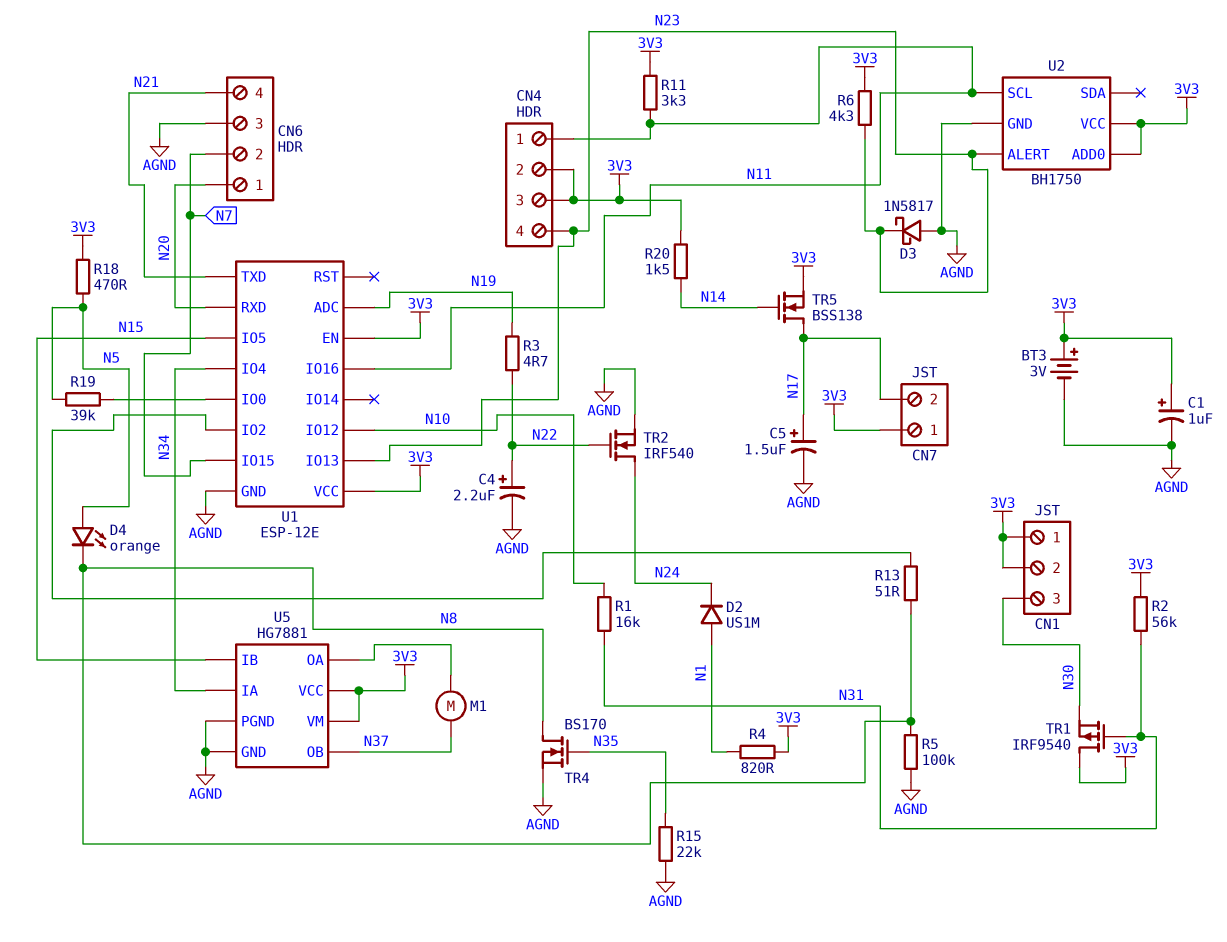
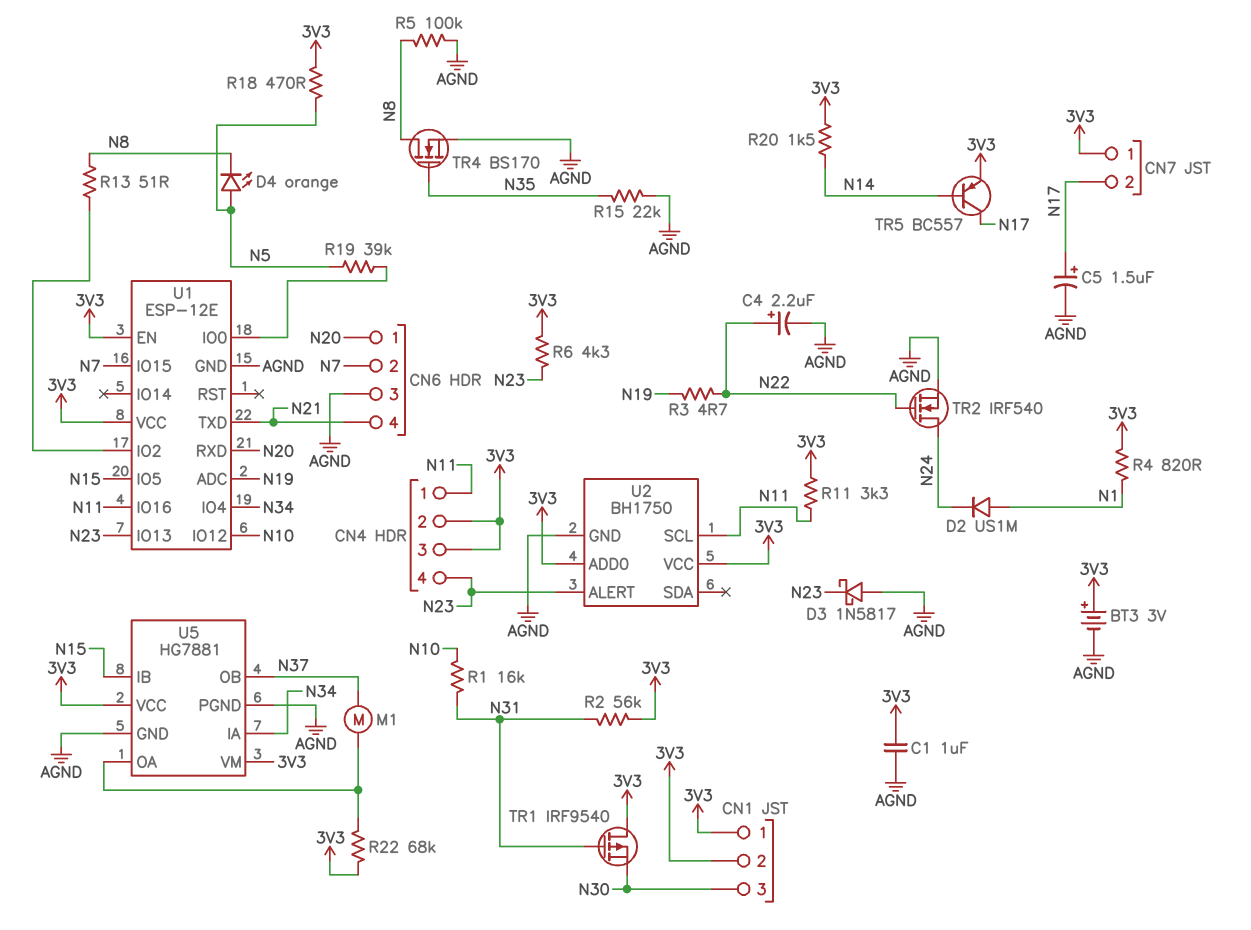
C1: 1uF (plus 3V3, minus AGND) -> 1uF (3V3, AGND)
R22: none -> 68k (3V3, U5/OA)
TR5: NMOS BSS138 (G N14, D N17, S 3V3) -> PNP BC557 (B N14, C N17, E 3V3)

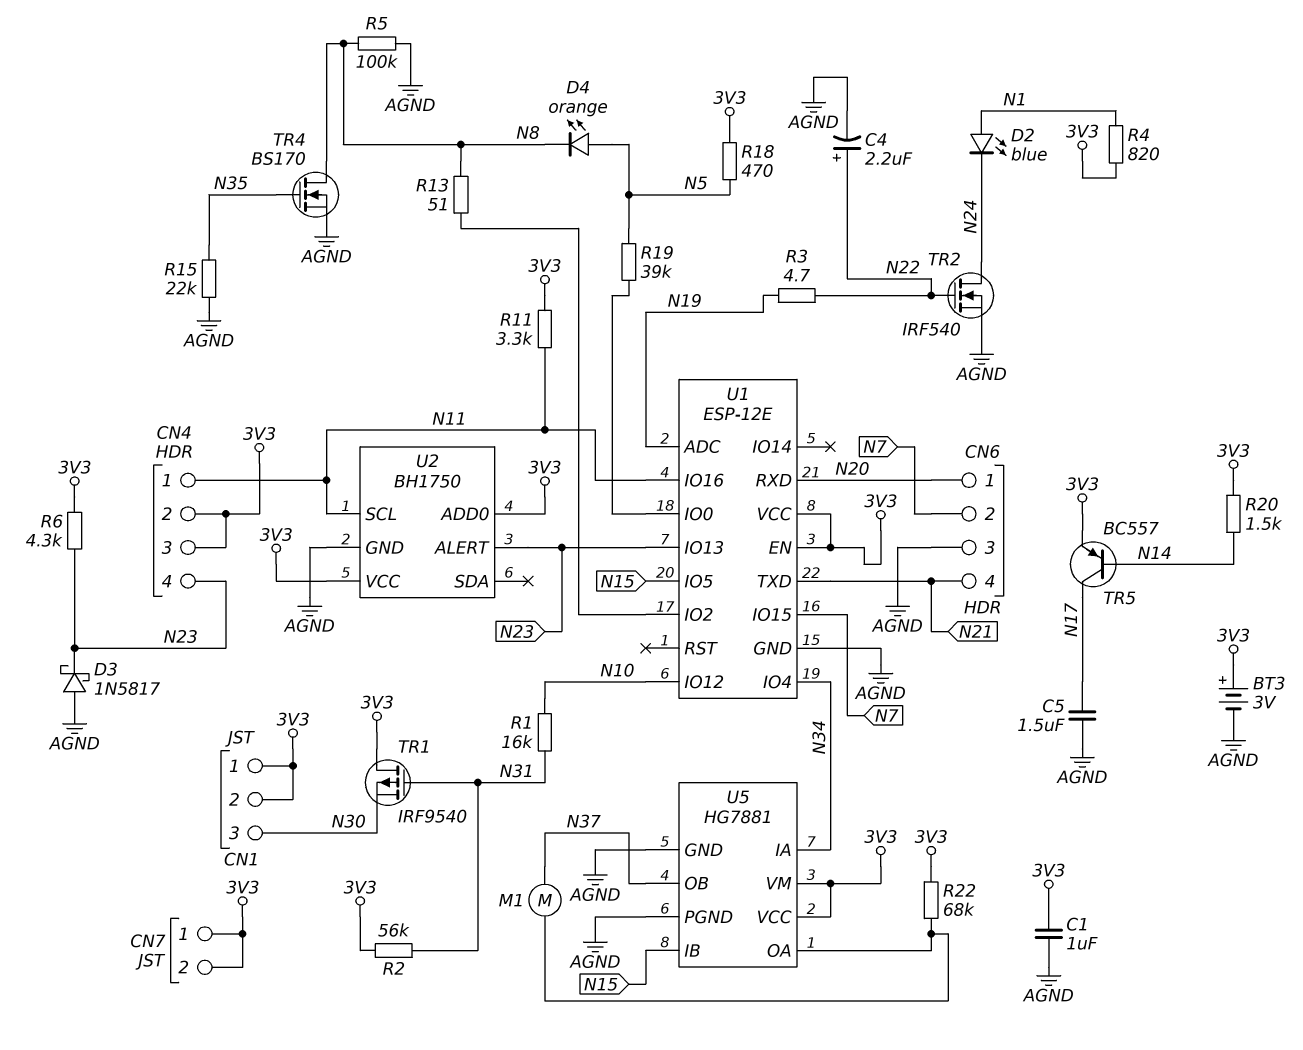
C5: 1.5uF (plus N17, minus AGND) -> 1.5uF (AGND, N17)
CN7 pin 2: N17 -> 3V3
D2: diode US1M (A N1, K N24) -> LED blue (A N1, K N24)

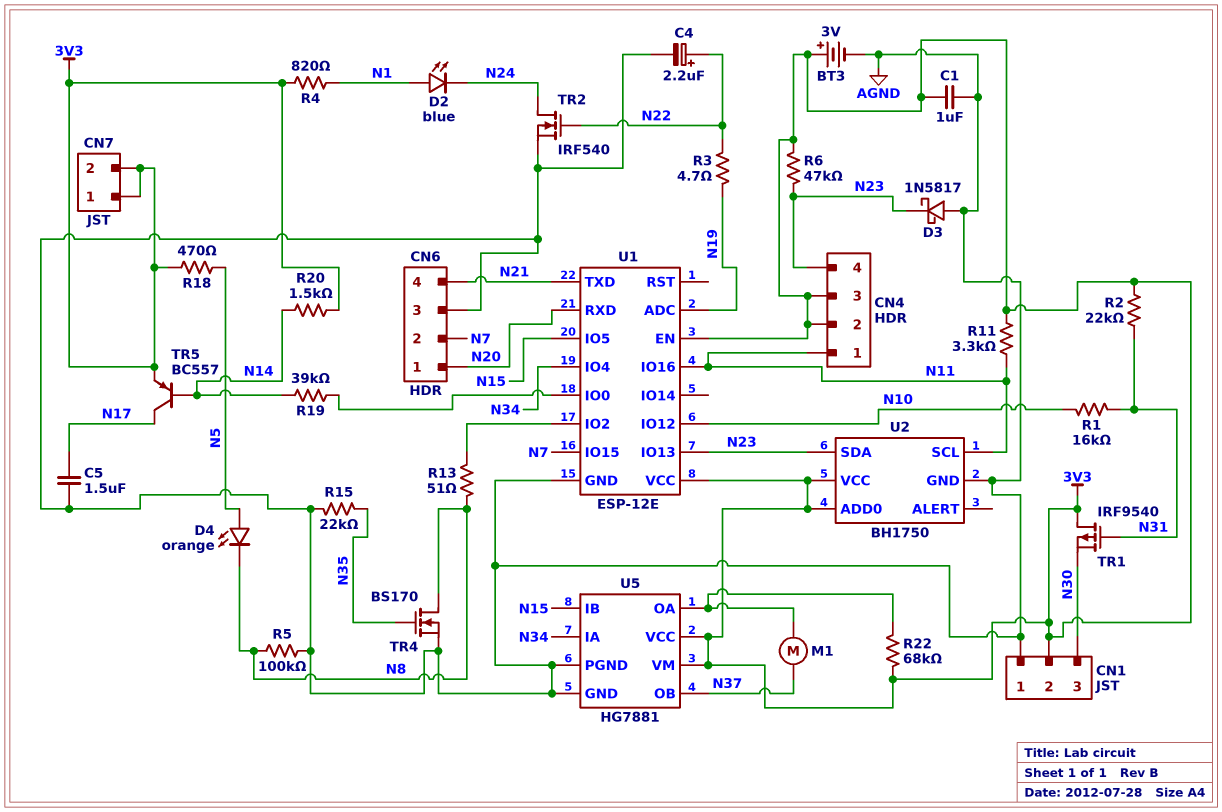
CN1 pin 1: 3V3 -> AGND
R2: 56k (3V3, N31) -> 22k (3V3, N31)
R6: 4.3k (3V3, N23) -> 47k (3V3, N23)
R19: 39k (N5, U1/IO0) -> 39k (N14, U1/IO0)
U2 pin ALERT: N23 -> none
U2 pin SDA: none -> N23

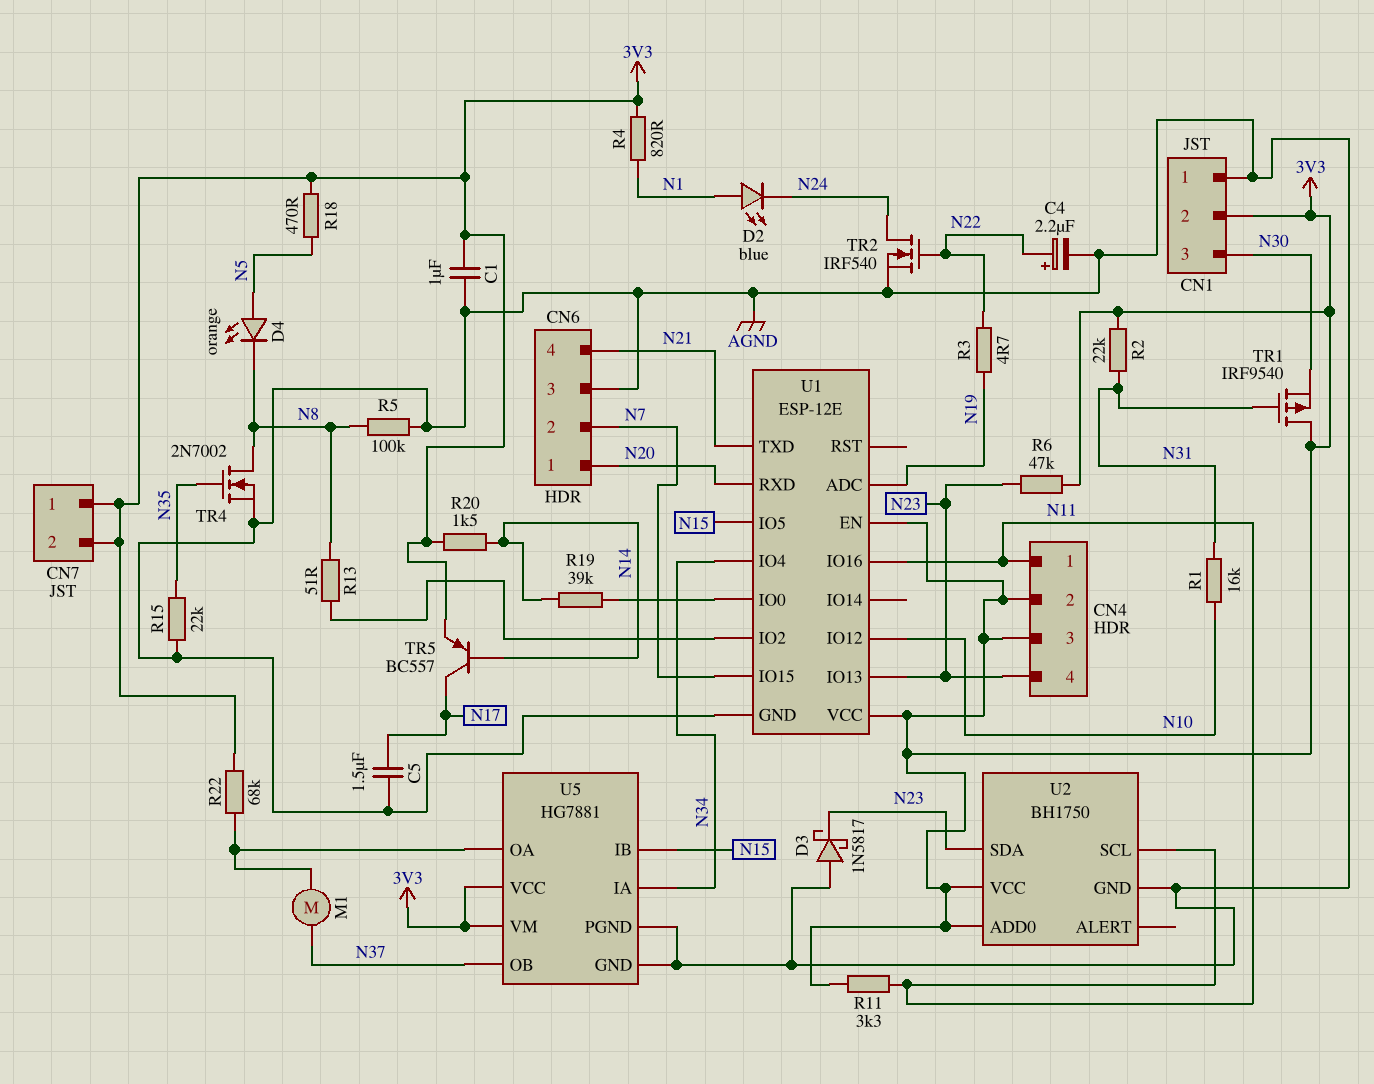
BT3: 3V (plus 3V3, minus AGND) -> none
TR4: NMOS BS170 (G N35, D N8, S AGND) -> NMOS 2N7002 (G N35, D N8, S AGND)

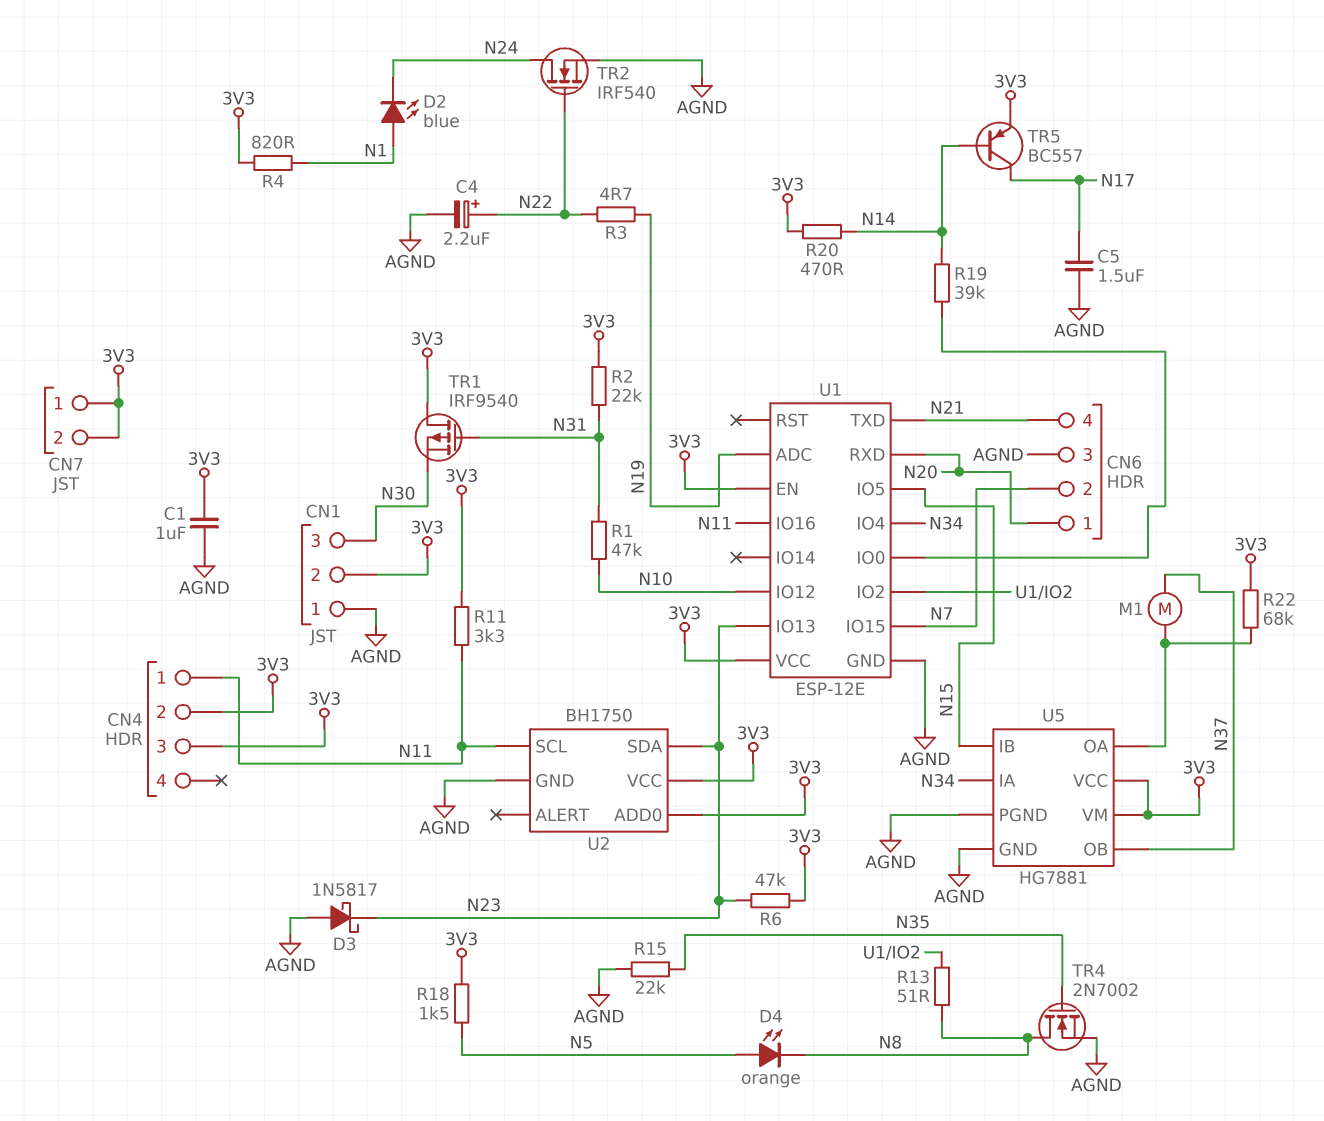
CN4 pin 4: N23 -> none
R1: 16k (N10, N31) -> 47k (N10, N31)
R5: 100k (AGND, N8) -> none
R18: 470 (3V3, N5) -> 1.5k (3V3, N5)
R20: 1.5k (3V3, N14) -> 470 (3V3, N14)

